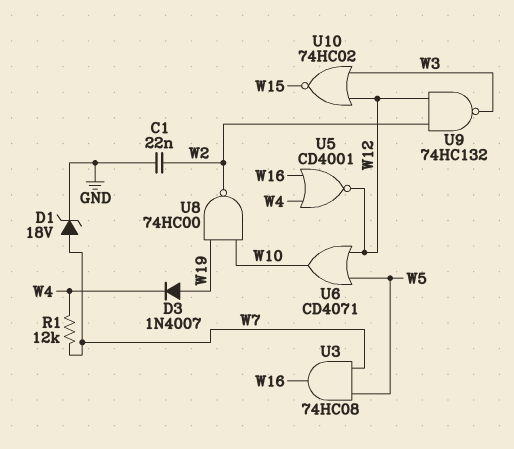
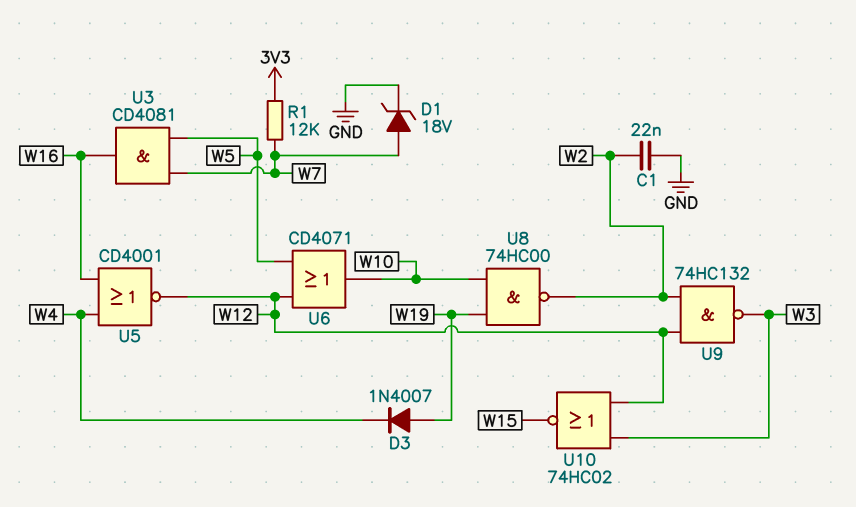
R1: 12k (W4, W7) -> 12k (3V3, W7)
U3: AND 74HC08 (in W5, in W7, out W16) -> AND CD4081 (in W5, in W7, out W16)

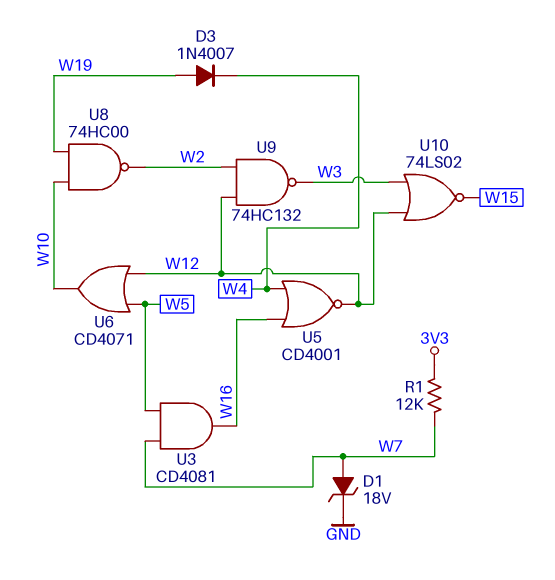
C1: 22nF (GND, W2) -> none
U10: NOR 74HC02 (in W3, in W12, out W15) -> NOR 74LS02 (in W3, in W12, out W15)

